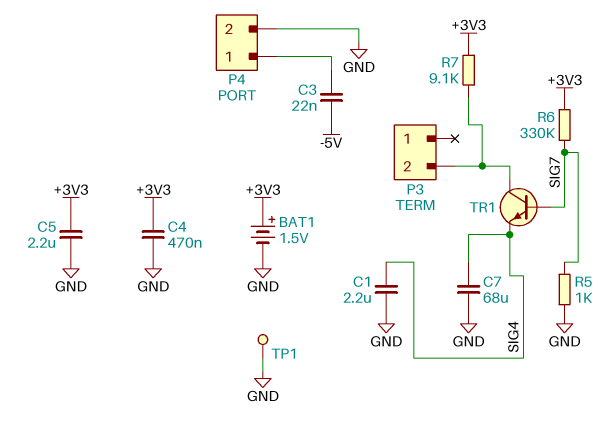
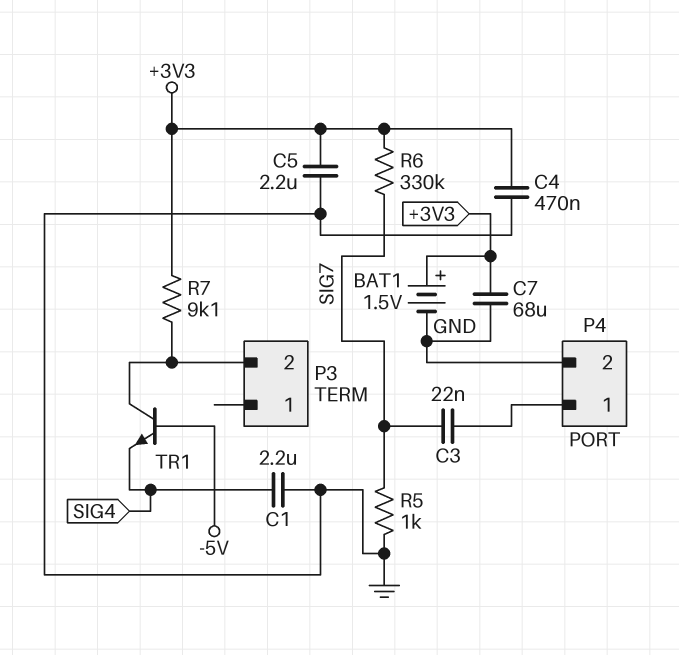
C3: 22nF (-5V, P4/1) -> 22nF (P4/1, SIG7)
C7: 68uF (GND, SIG4) -> 68uF (+3V3, GND)
TP1: test point (GND) -> none
TR1: NPN (B SIG7, C P3/2, E SIG4) -> NPN (B -5V, C P3/2, E SIG4)

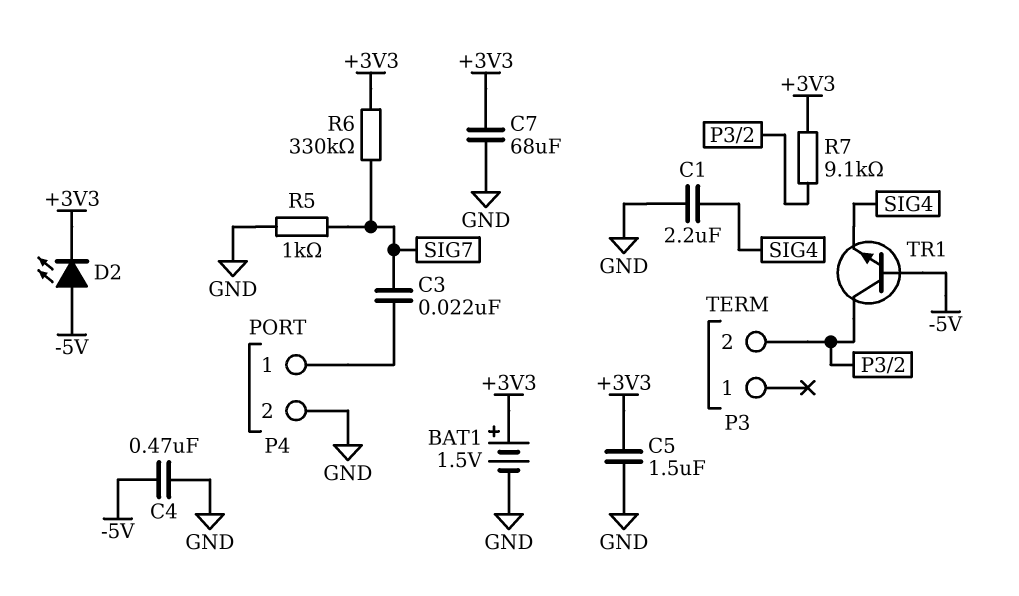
C4: 470nF (+3V3, GND) -> 470nF (-5V, GND)
C5: 2.2uF (+3V3, GND) -> 1.5uF (+3V3, GND)
D2: none -> LED (A -5V, K +3V3)

